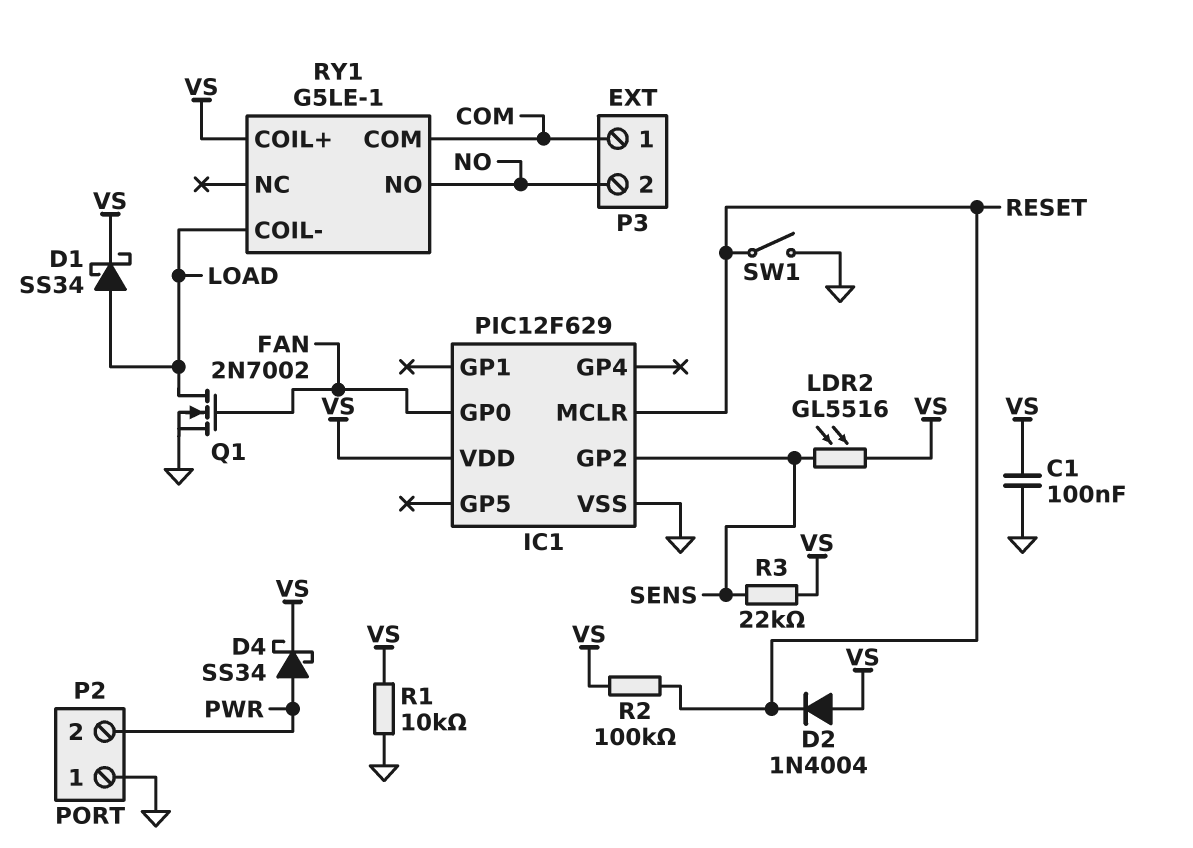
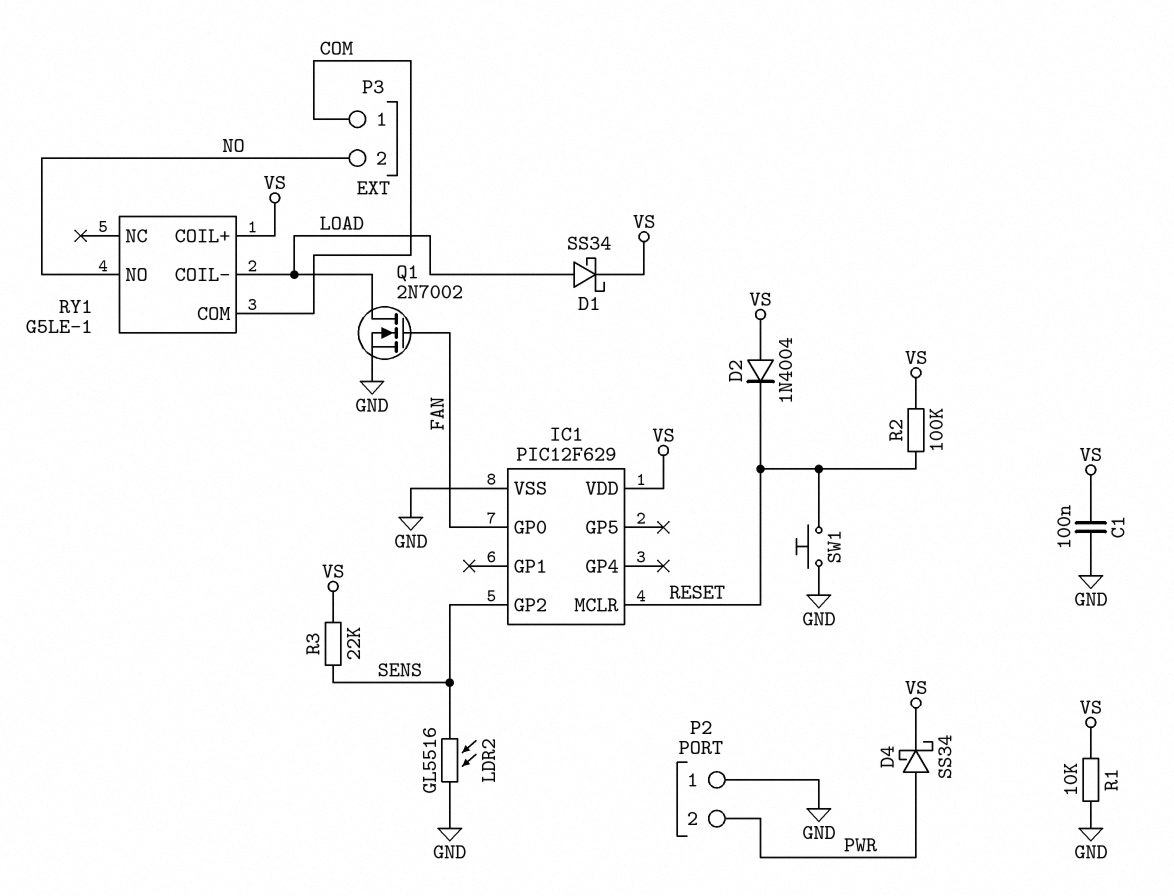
LDR2: GL5516 (SENS, VS) -> GL5516 (GND, SENS)
SW1: switch (GND, RESET) -> button (GND, RESET)

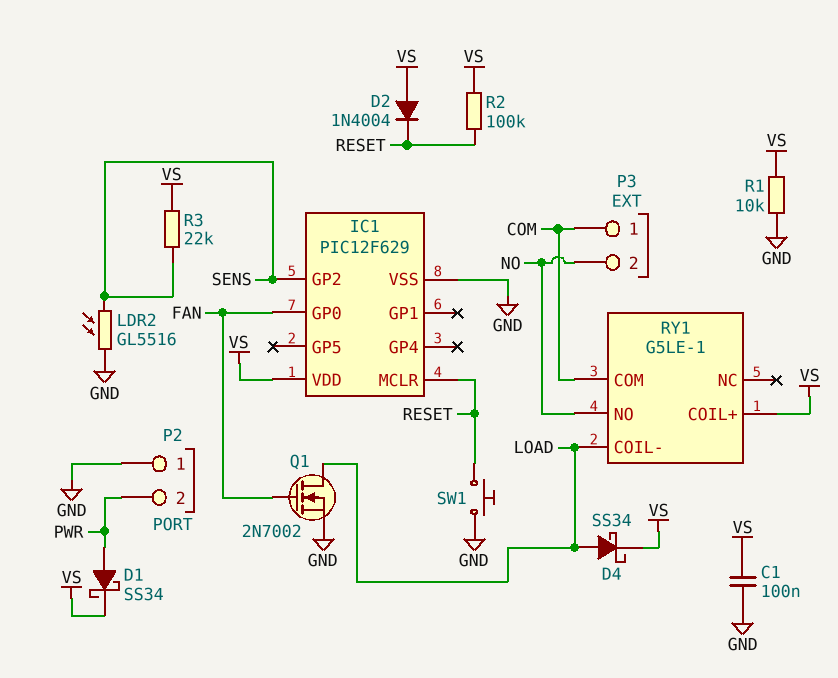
D1: schottky SS34 (A LOAD, K VS) -> schottky SS34 (A PWR, K VS)
D4: schottky SS34 (A PWR, K VS) -> schottky SS34 (A LOAD, K VS)

